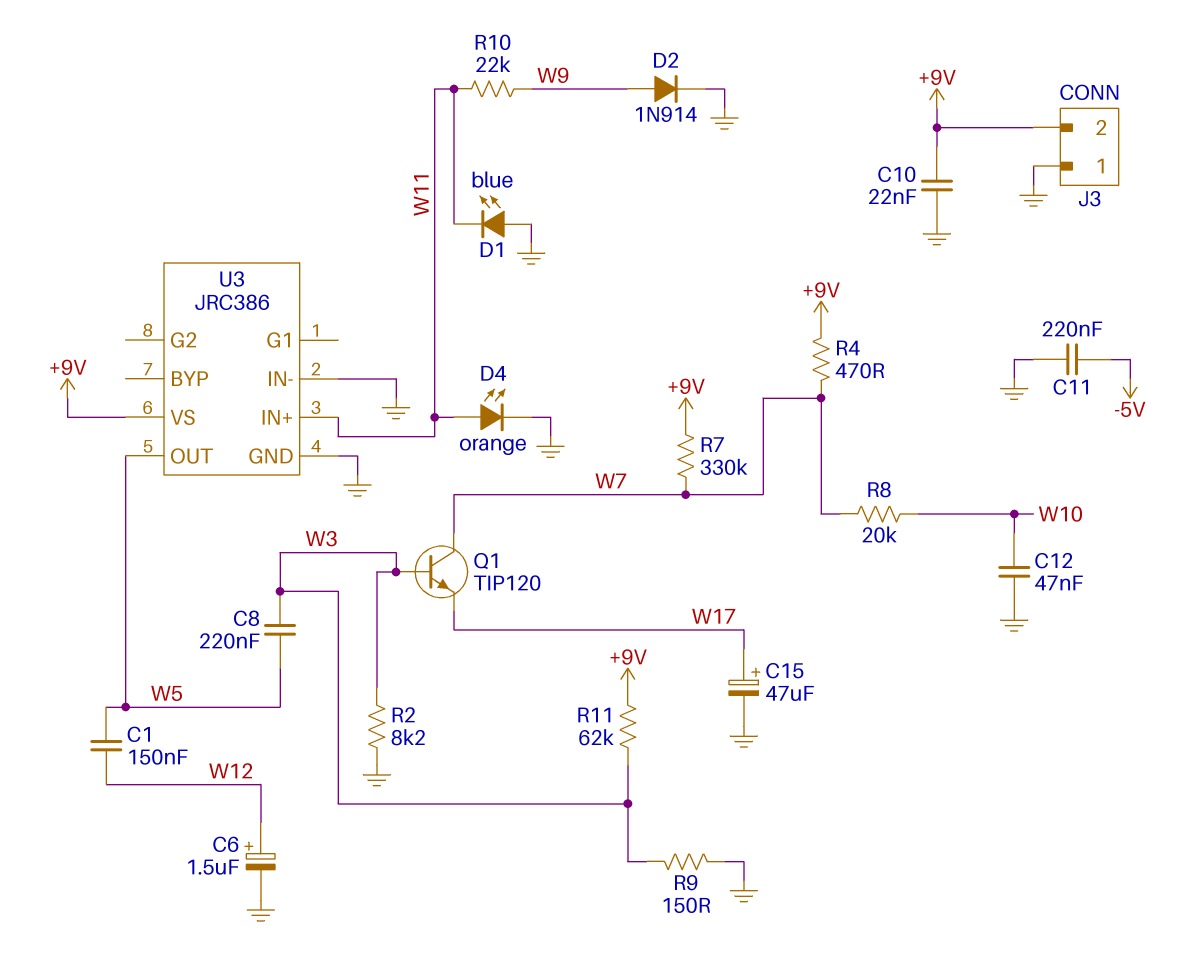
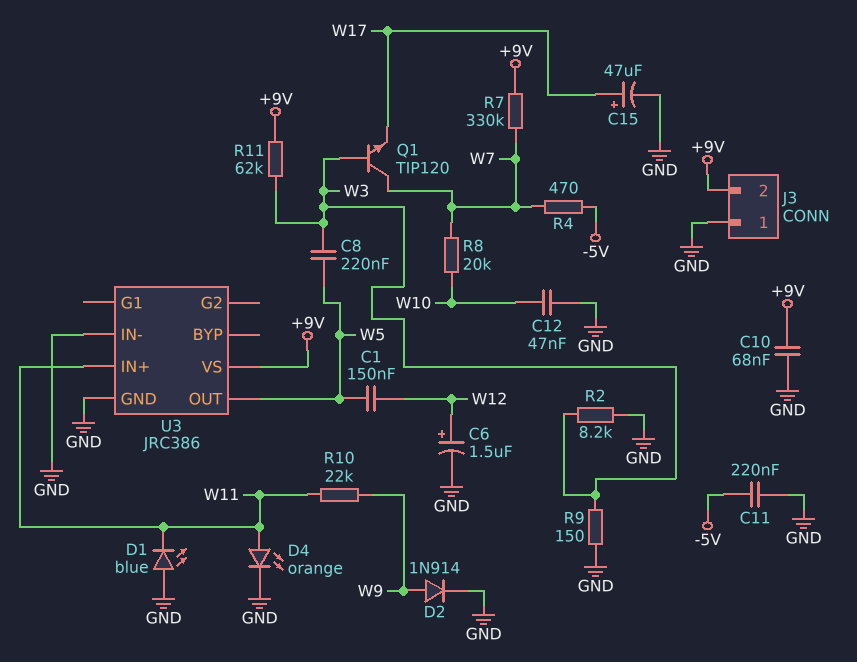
C10: 22nF (+9V, GND) -> 68nF (+9V, GND)
R4: 470 (+9V, W7) -> 470 (-5V, W7)

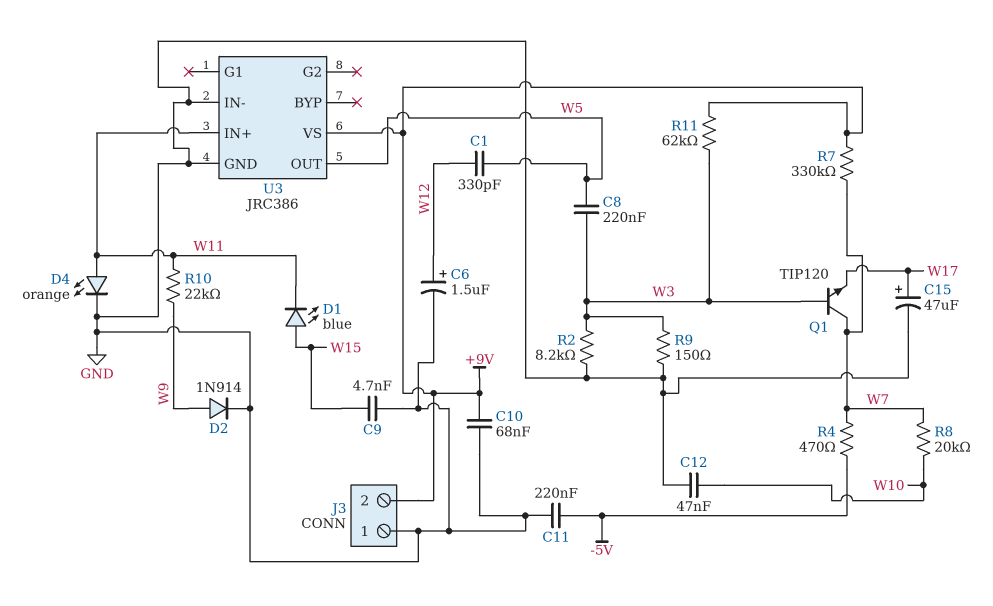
C1: 150nF (W5, W12) -> 330pF (W5, W12)
C9: none -> 4.7nF (GND, W15)
D1: LED blue (A GND, K W11) -> LED blue (A W15, K W11)

